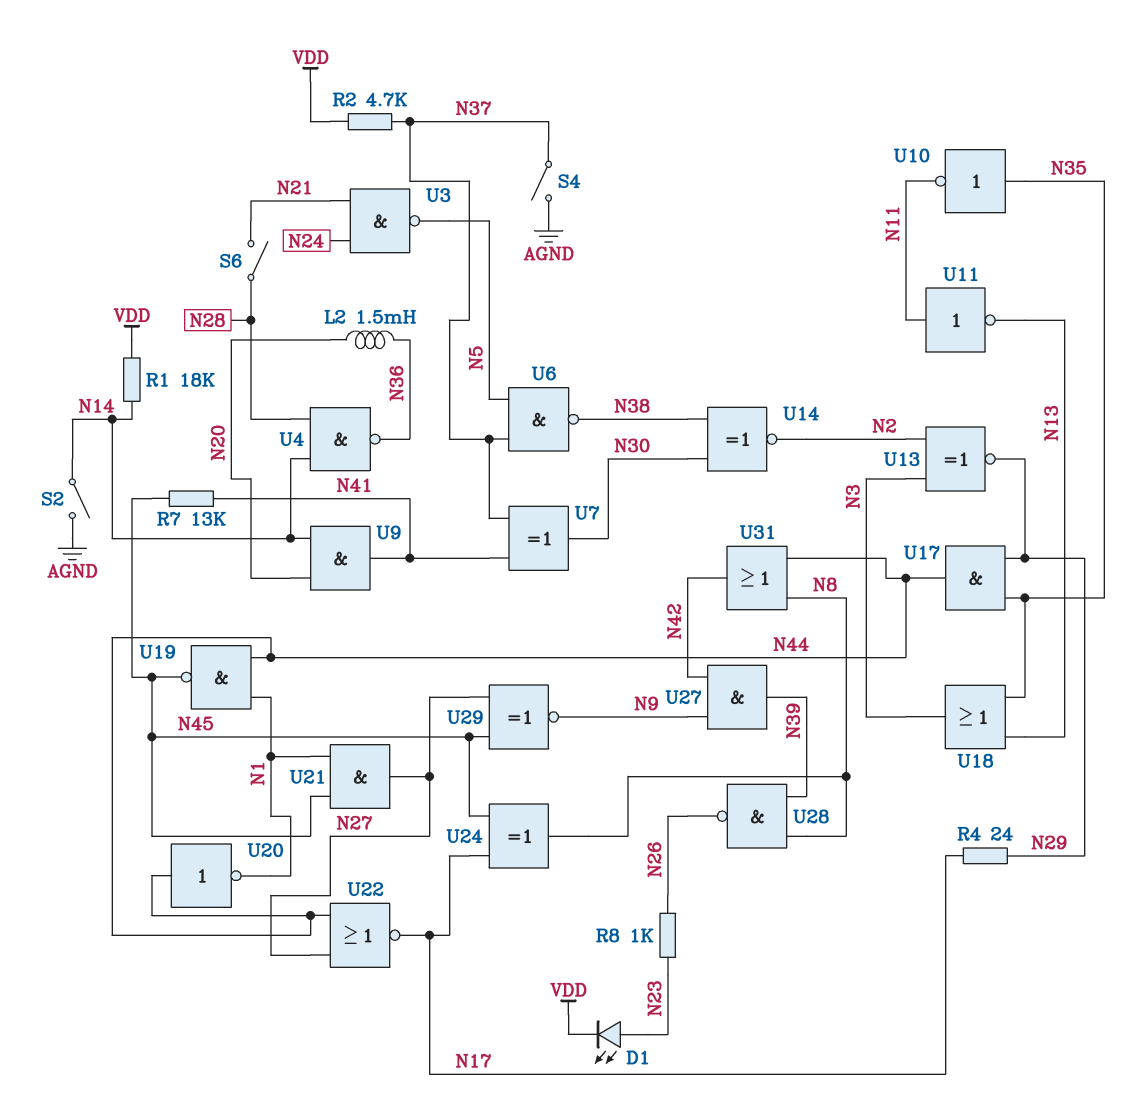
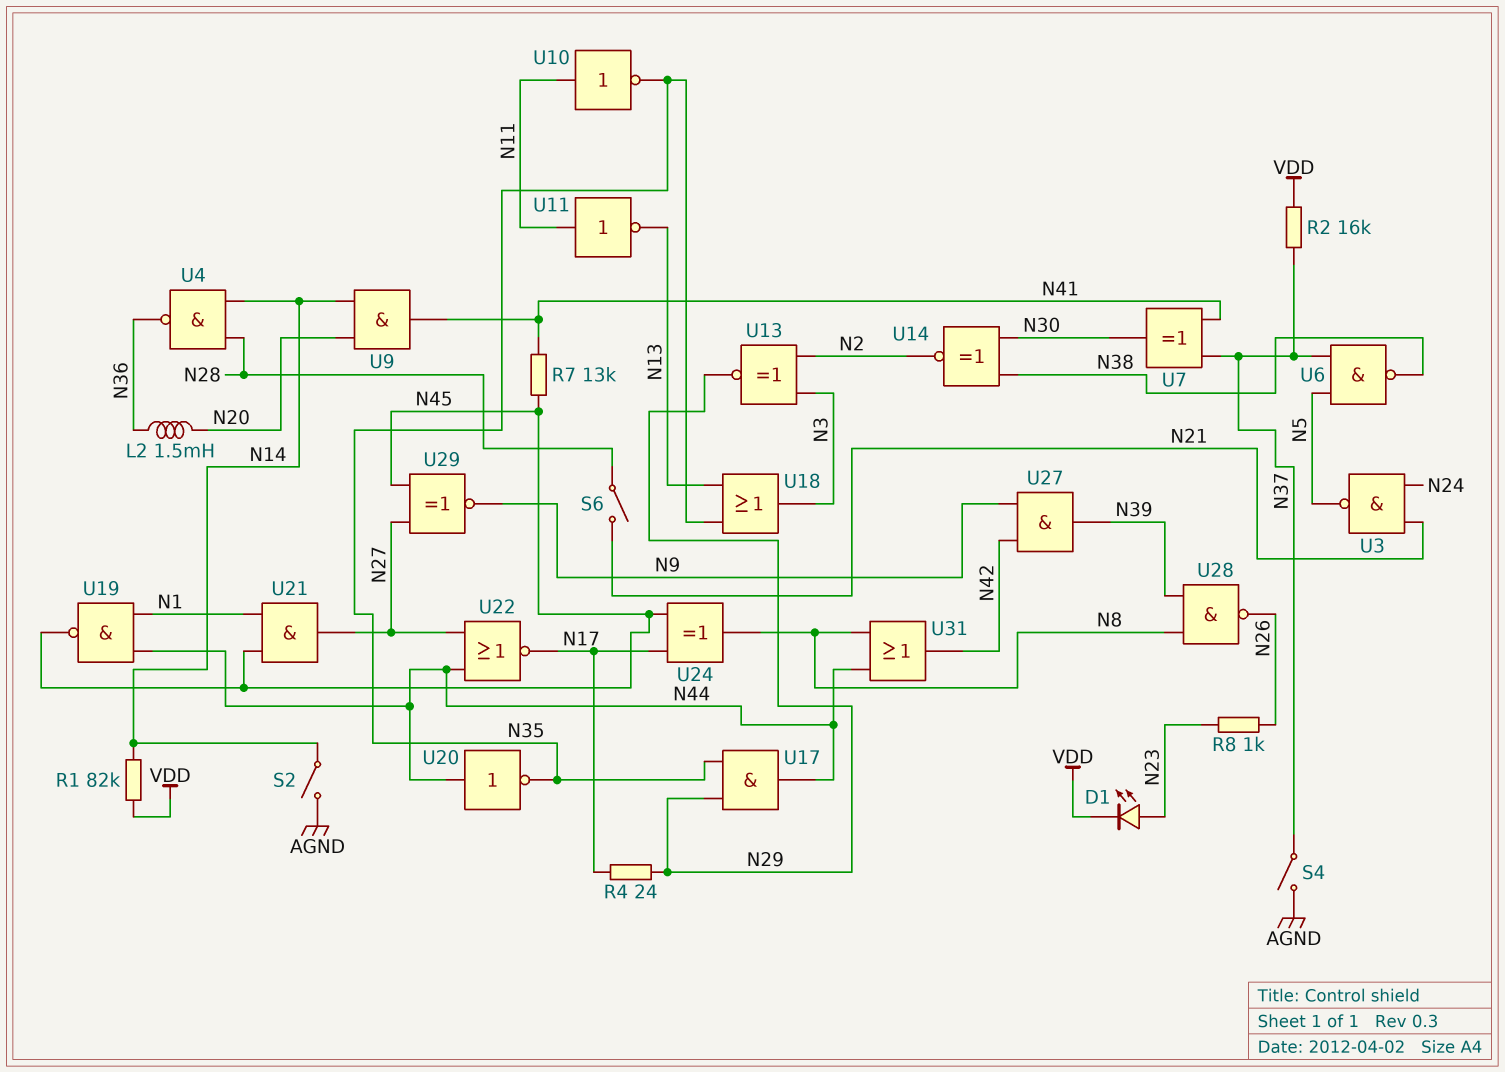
R1: 18k (N14, VDD) -> 82k (N14, VDD)
R2: 4.7k (N37, VDD) -> 16k (N37, VDD)
U10: NOT (in N35, out N11) -> NOT (in N11, out N35)
U20: NOT (in N44, out N1) -> NOT (in N44, out N35)

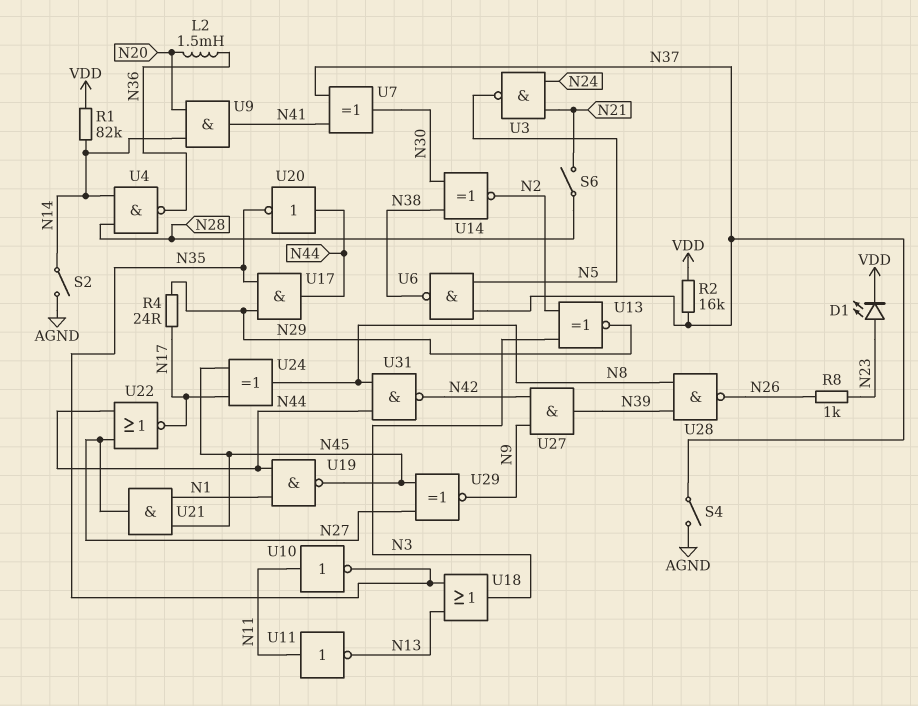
R7: 13k (N41, N45) -> none
U31: OR (in N8, in N44, out N42) -> NAND (in N8, in N44, out N42)

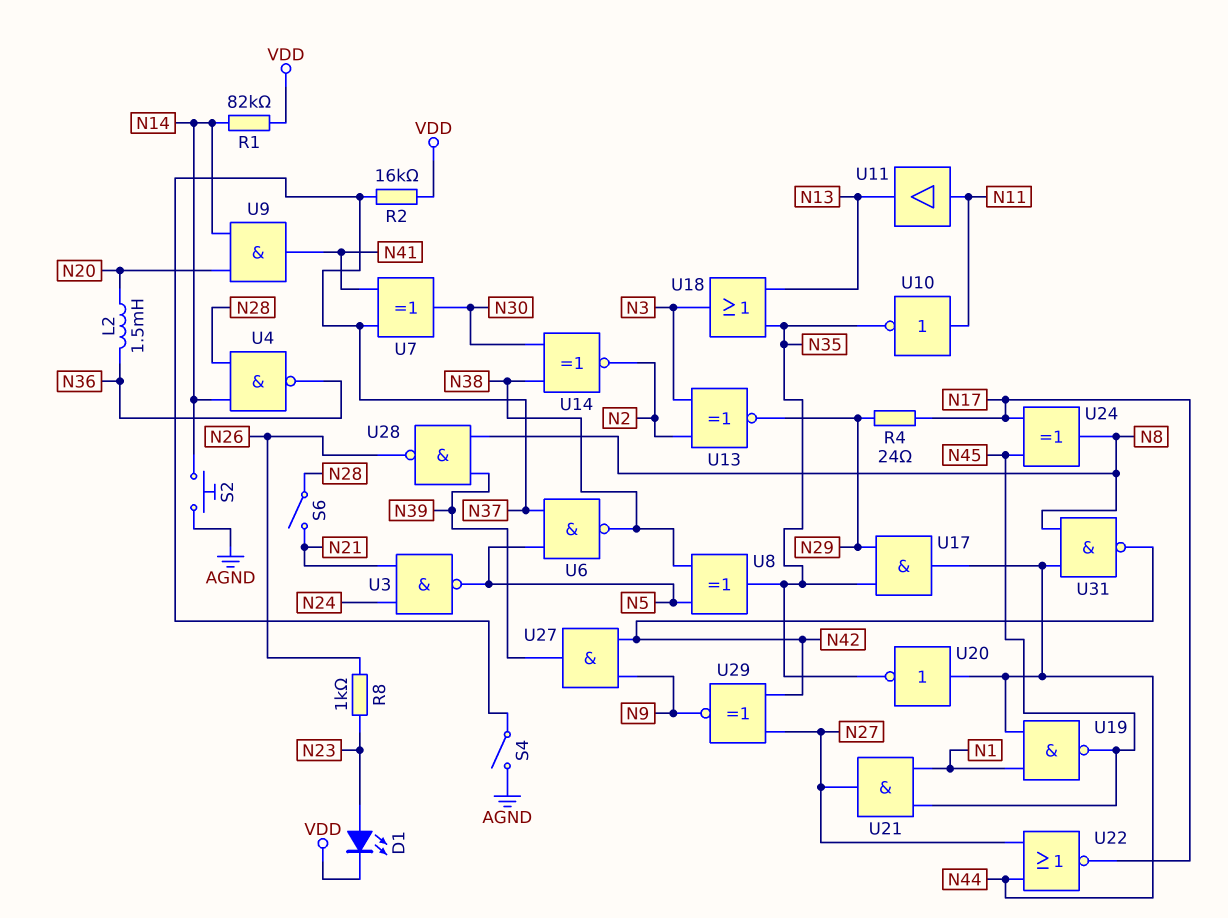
S2: switch (AGND, N14) -> button (AGND, N14)
U8: none -> XOR (in N5, in N38, out N35)
U11: NOT (in N11, out N13) -> buffer (in N11, out N13)
U29: XNOR (in N27, in N45, out N9) -> XNOR (in N27, in N42, out N9)

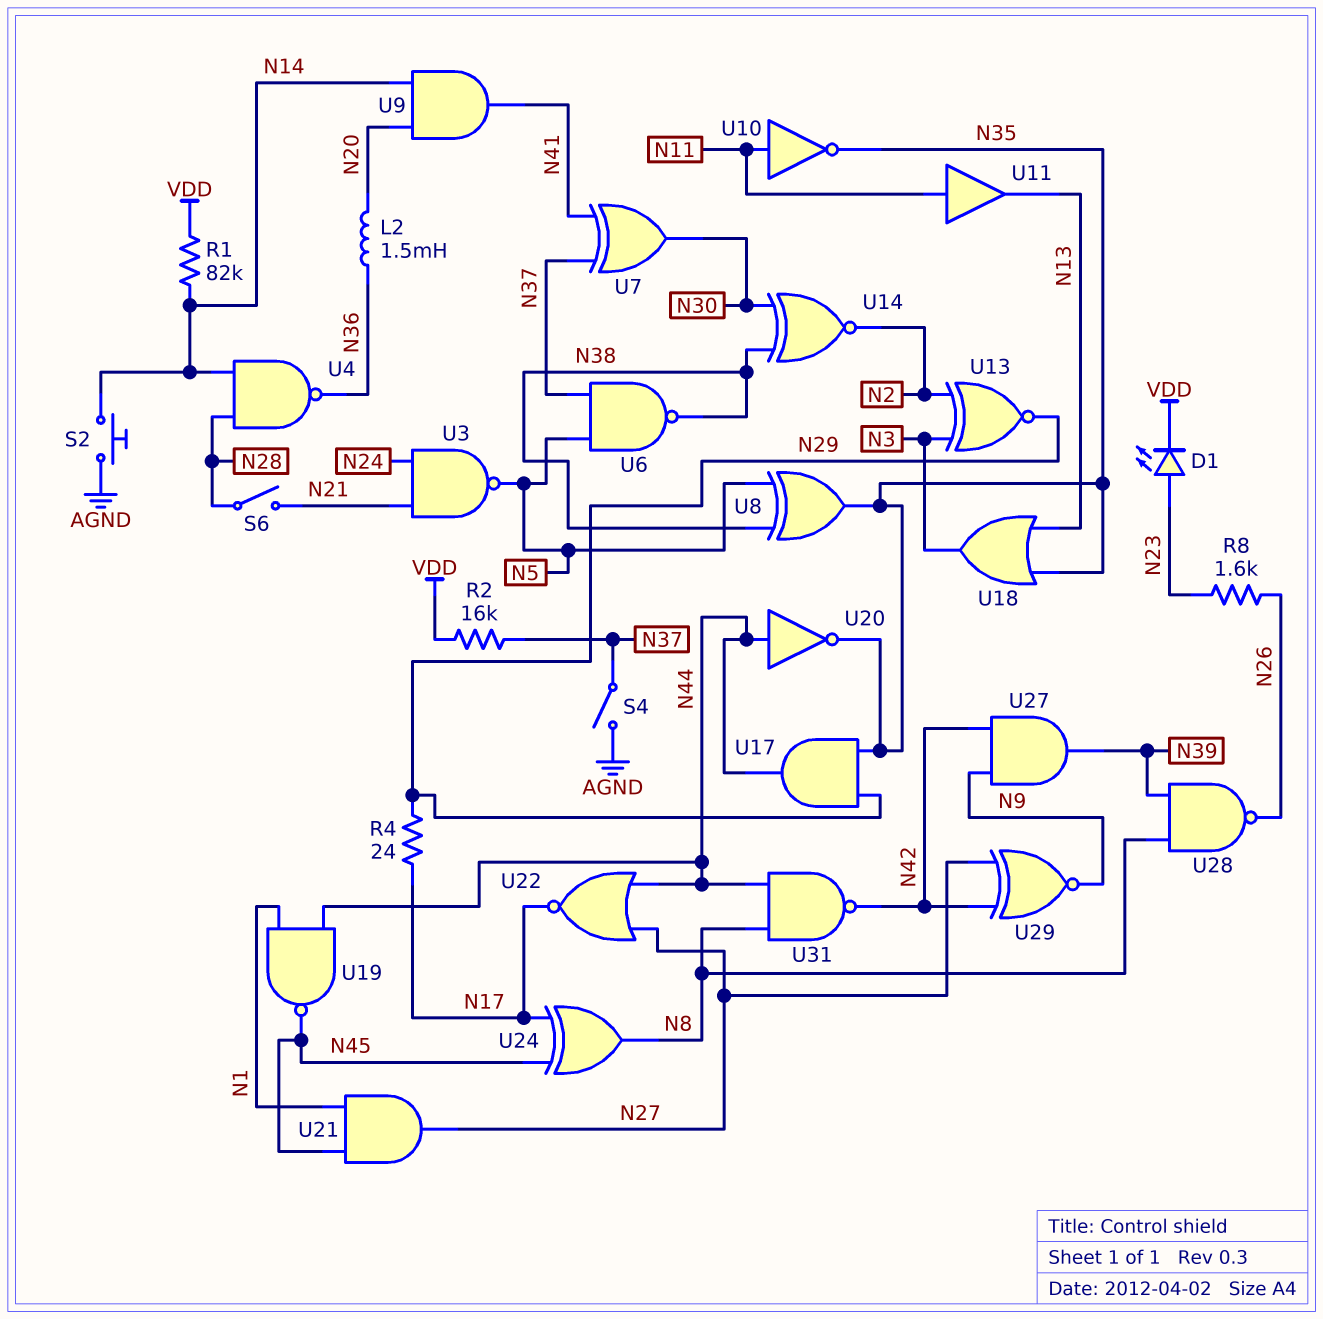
R8: 1k (N23, N26) -> 1.6k (N23, N26)

